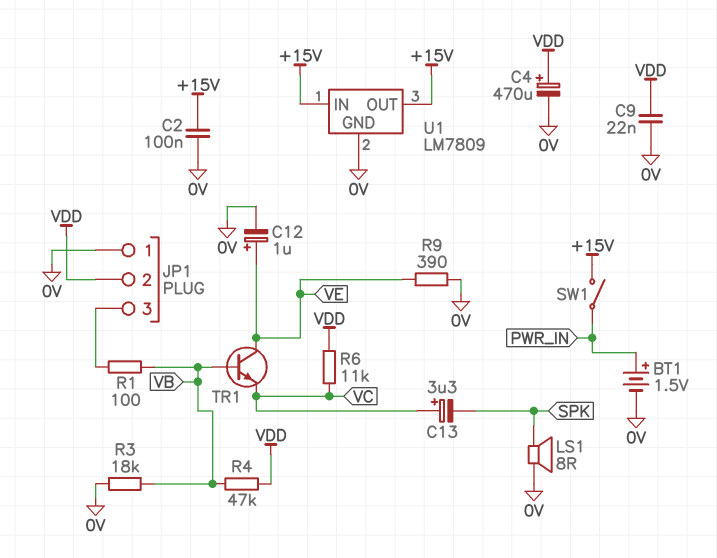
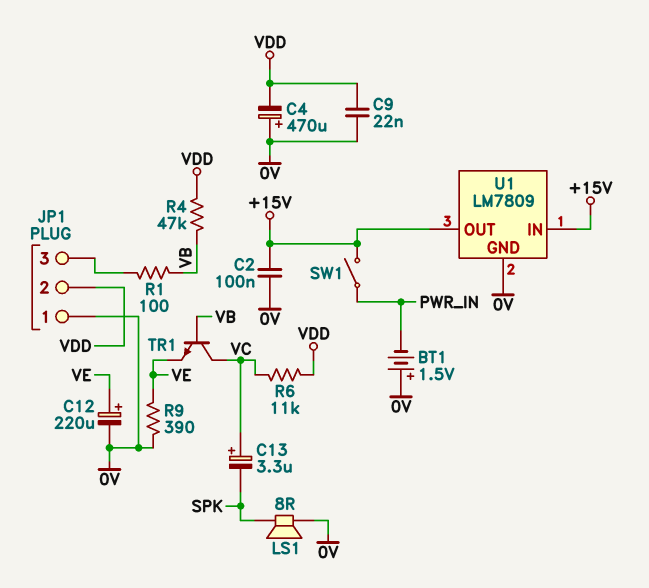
BT1: 1.5V (plus PWR_IN, minus 0V) -> 1.5V (plus 0V, minus PWR_IN)
C4: 470uF (plus VDD, minus 0V) -> 470uF (plus 0V, minus VDD)
C12: 1uF (plus VE, minus 0V) -> 220uF (plus VE, minus 0V)
R3: 18k (0V, VB) -> none
TR1: NPN (B VB, C VE, E VC) -> NPN (B VB, C VC, E VE)

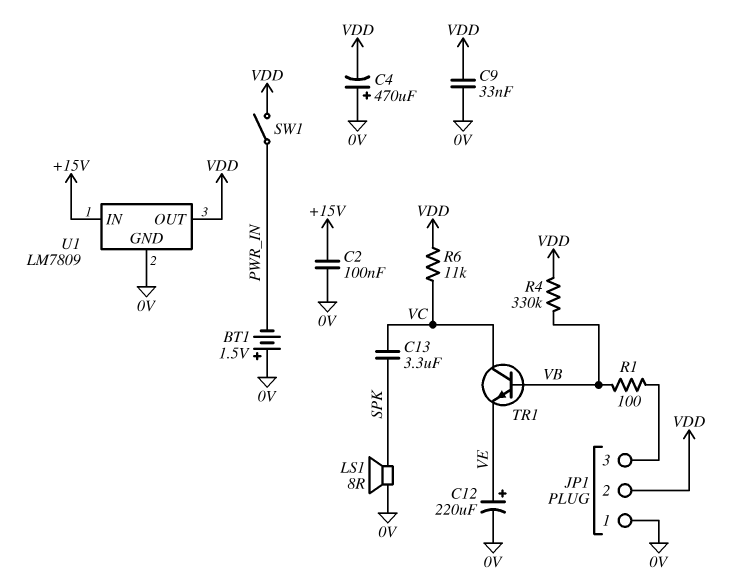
C9: 22nF (0V, VDD) -> 33nF (0V, VDD)
C13: 3.3uF (plus VC, minus SPK) -> 3.3uF (SPK, VC)
R4: 47k (VB, VDD) -> 330k (VB, VDD)
R9: 390 (0V, VE) -> none
SW1: switch (+15V, PWR_IN) -> switch (PWR_IN, VDD)
U1 pin OUT: +15V -> VDD

